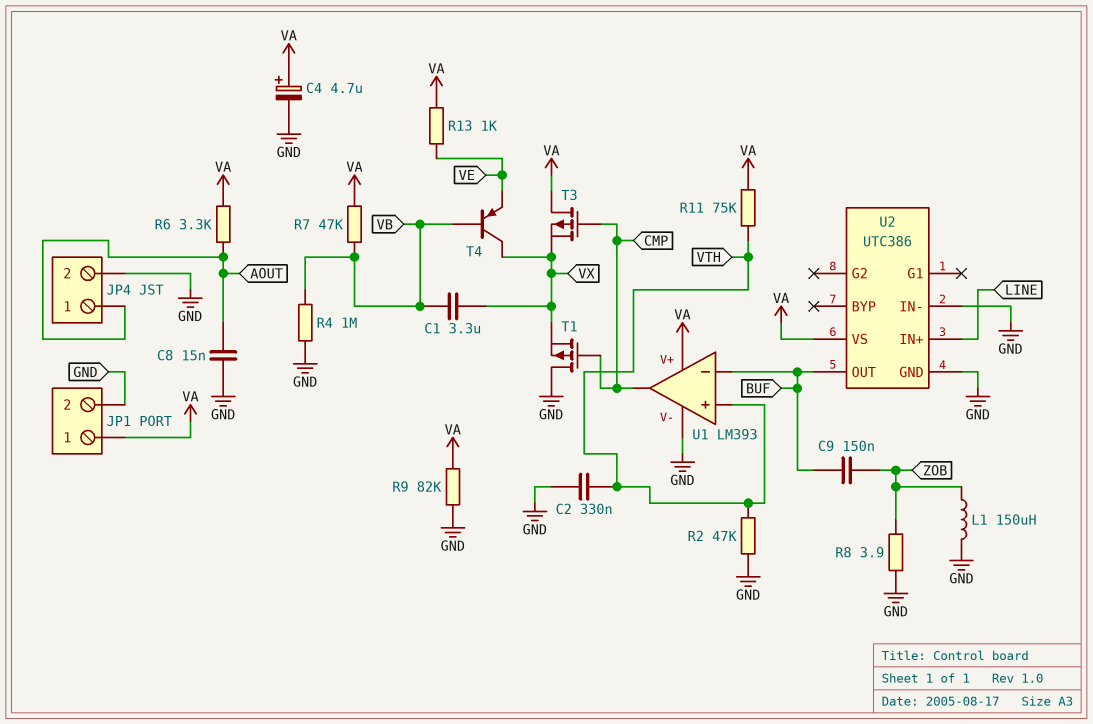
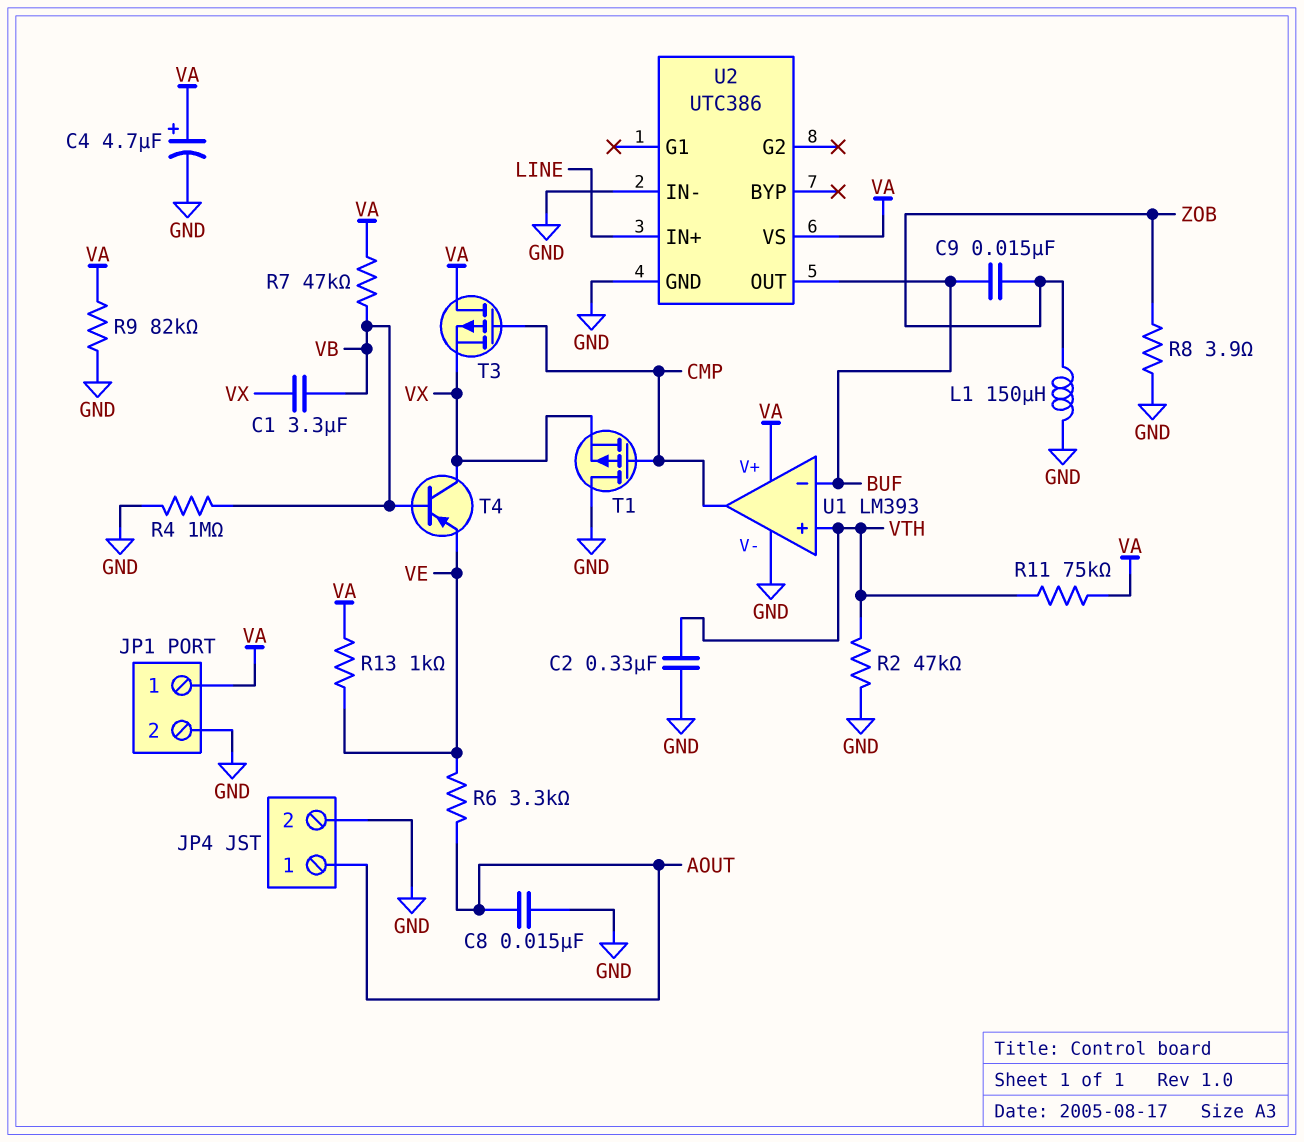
C9: 150nF (BUF, ZOB) -> 15nF (BUF, ZOB)
R6: 3.3k (AOUT, VA) -> 3.3k (AOUT, VE)

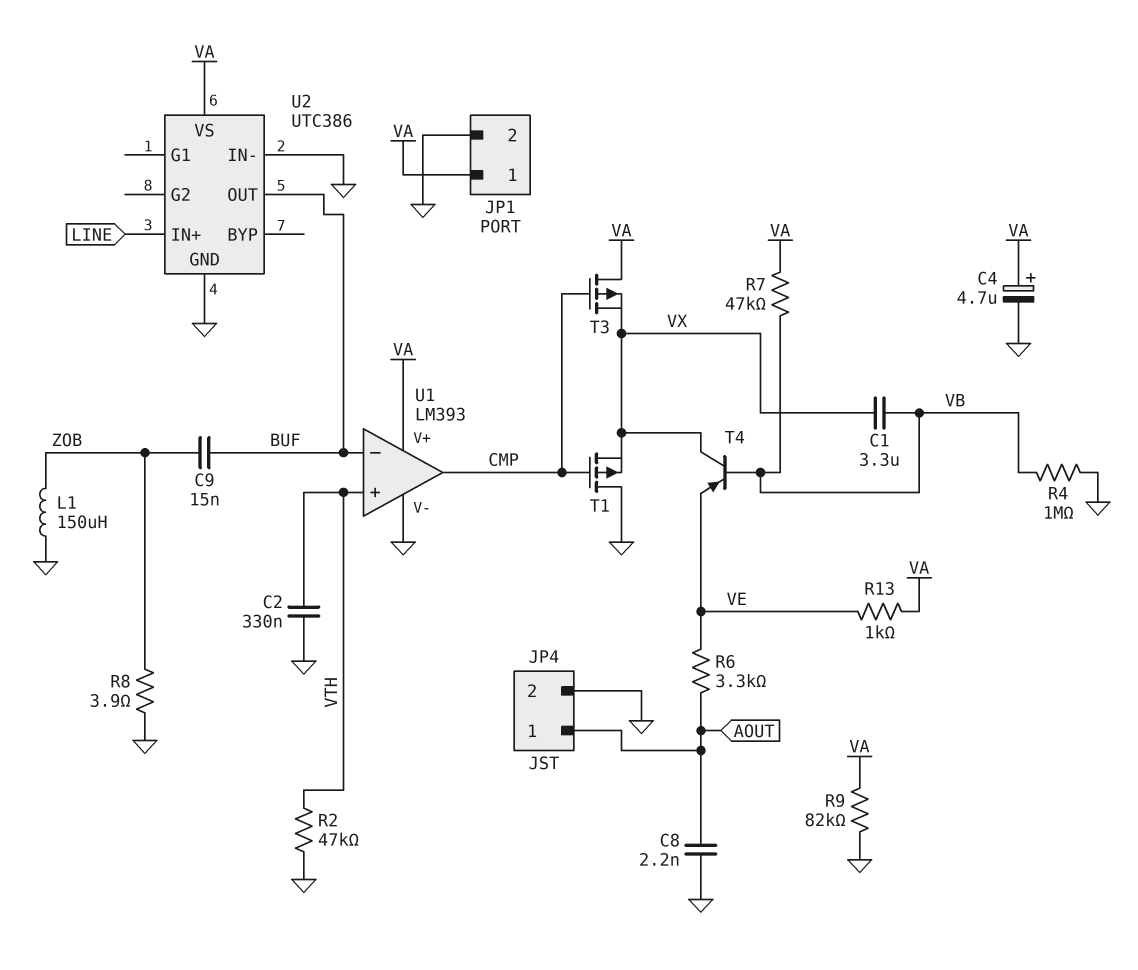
C8: 15nF (AOUT, GND) -> 2.2nF (AOUT, GND)
R11: 75k (VA, VTH) -> none

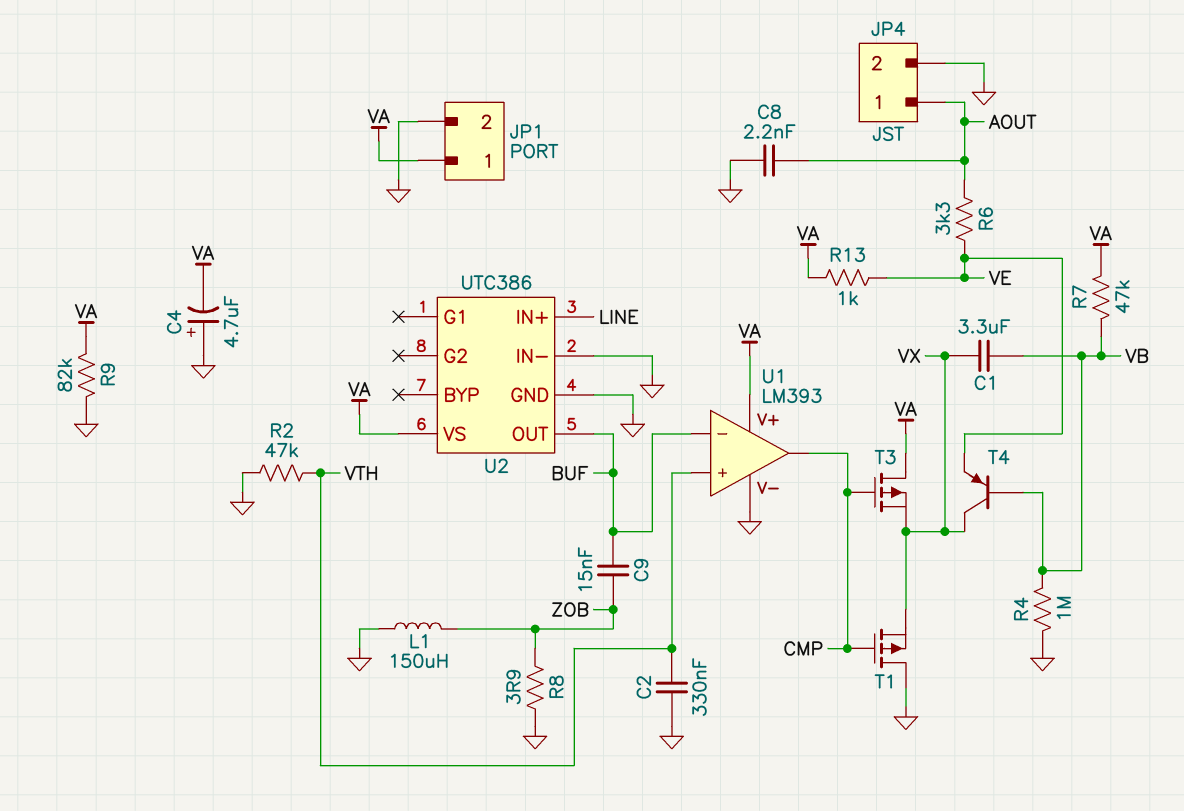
C4: 4.7uF (plus VA, minus GND) -> 4.7uF (plus GND, minus VA)

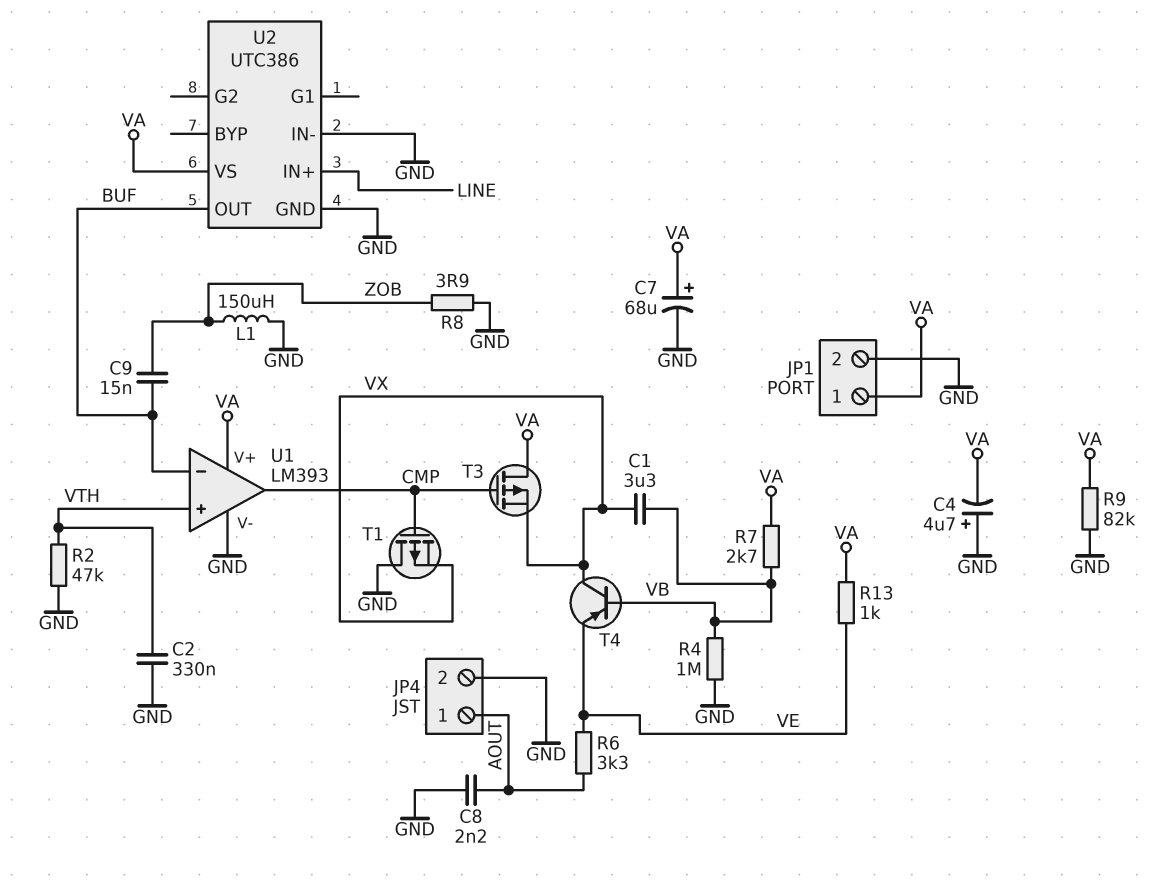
C7: none -> 68uF (plus VA, minus GND)
R7: 47k (VA, VB) -> 2.7k (VA, VB)

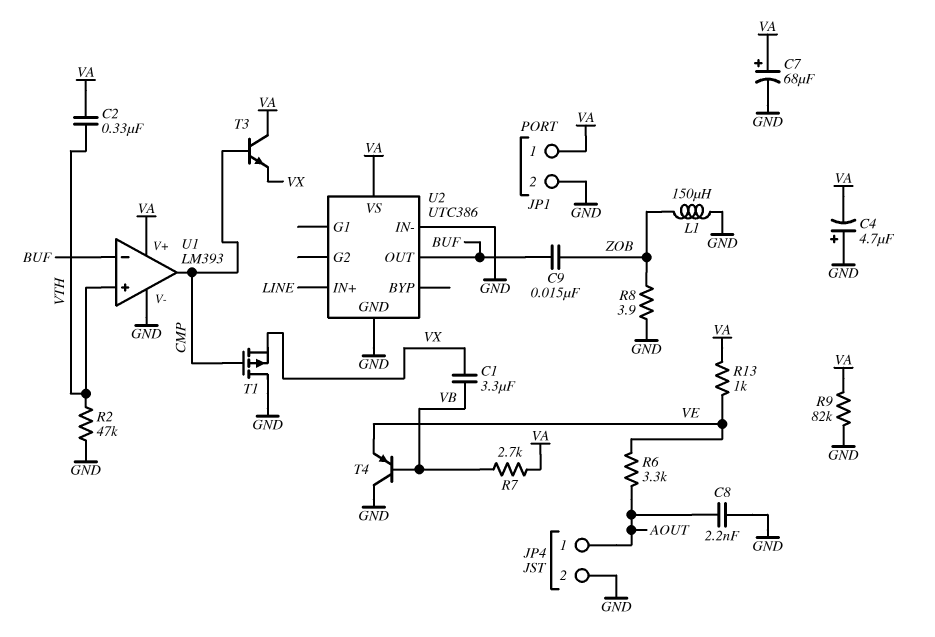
C2: 330nF (GND, VTH) -> 330nF (VA, VTH)
R4: 1M (GND, VB) -> none
T3: PMOS (G CMP, D VA, S VX) -> NPN (B CMP, C VA, E VX)
T4: PNP (B VB, C VX, E VE) -> PNP (B VB, C GND, E VE)

